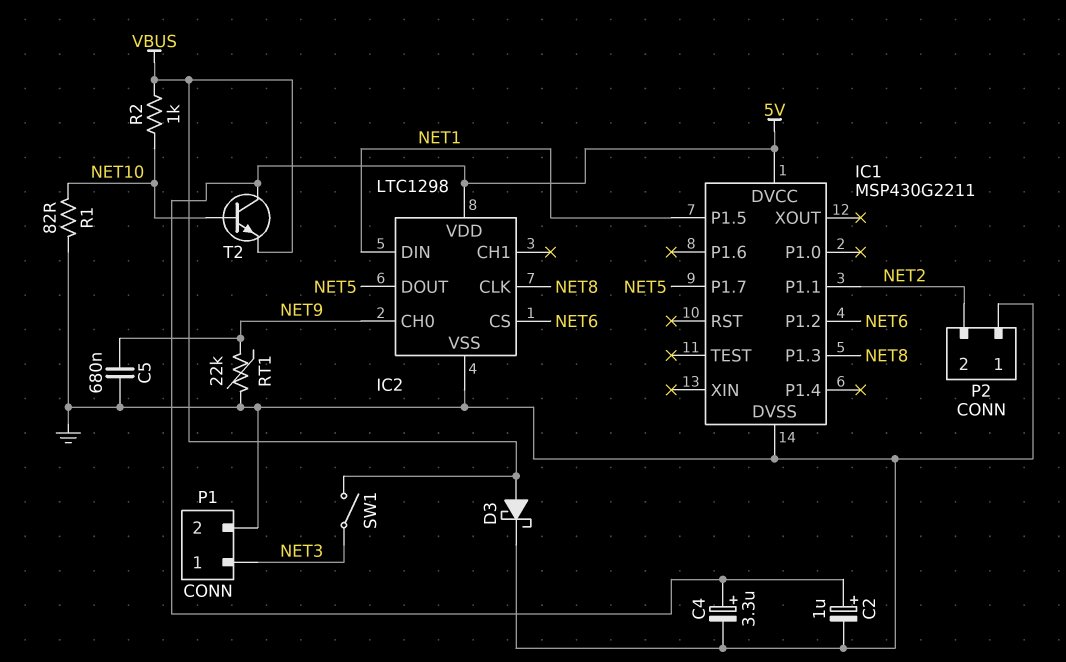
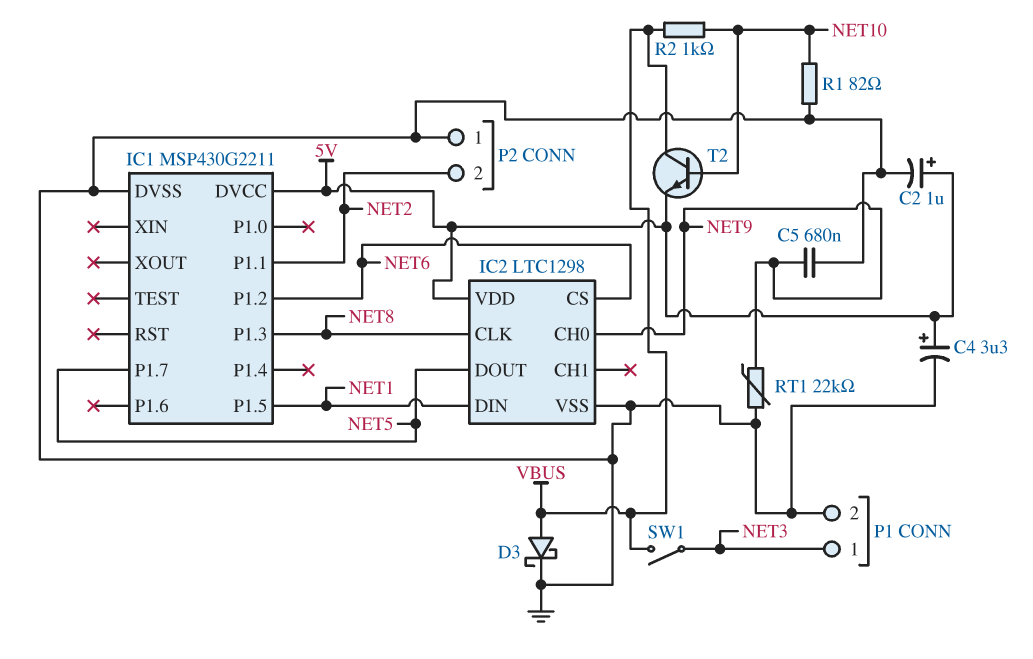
T2: NPN (B NET10, C 5V, E VBUS) -> NPN (B NET10, C VBUS, E 5V)

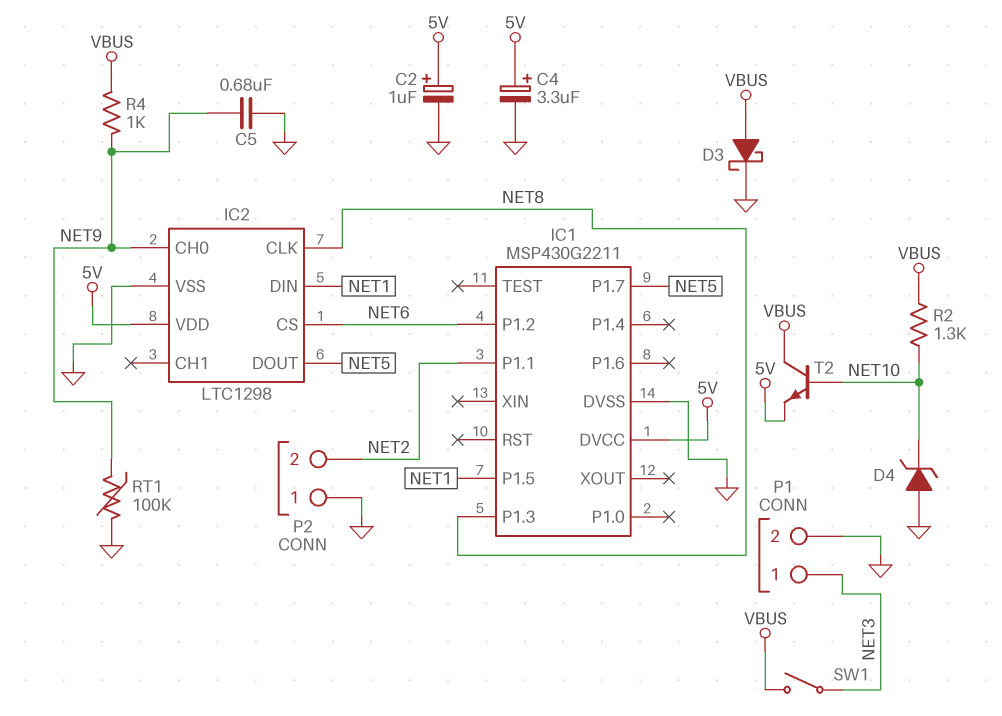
D4: none -> zener (A GND, K NET10)
R1: 82 (GND, NET10) -> none
R2: 1k (NET10, VBUS) -> 1.3k (NET10, VBUS)
R4: none -> 1k (NET9, VBUS)
RT1: 22k (GND, NET9) -> 100k (GND, NET9)

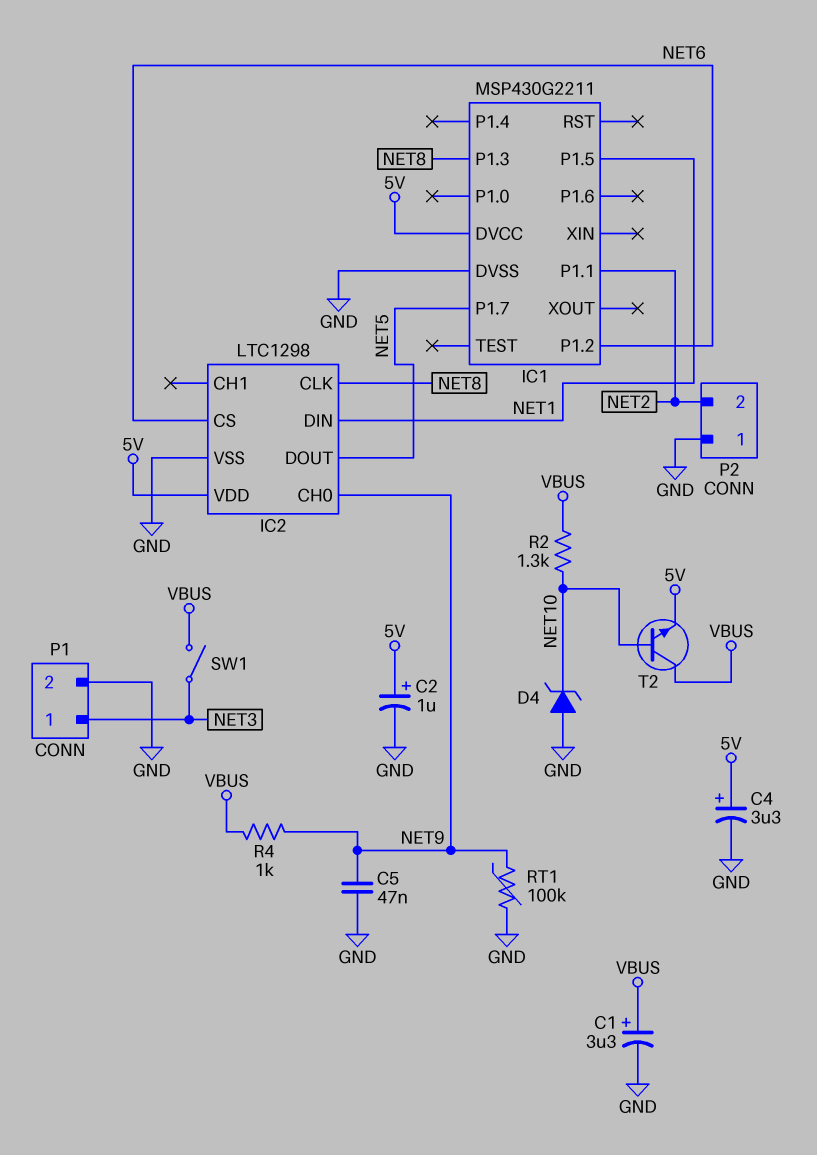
C1: none -> 3.3uF (plus VBUS, minus GND)
C5: 680nF (GND, NET9) -> 47nF (GND, NET9)
D3: schottky (A VBUS, K GND) -> none

